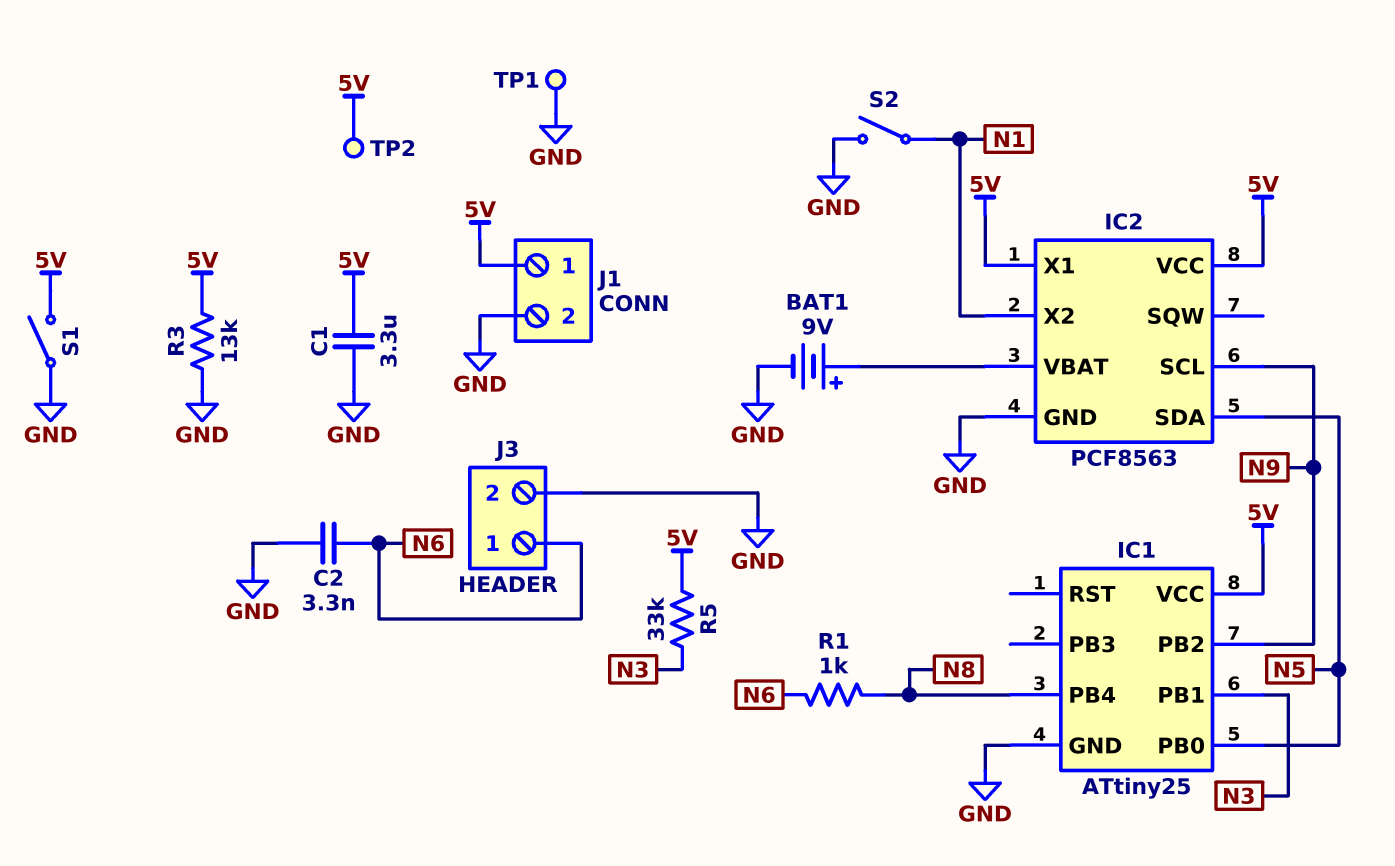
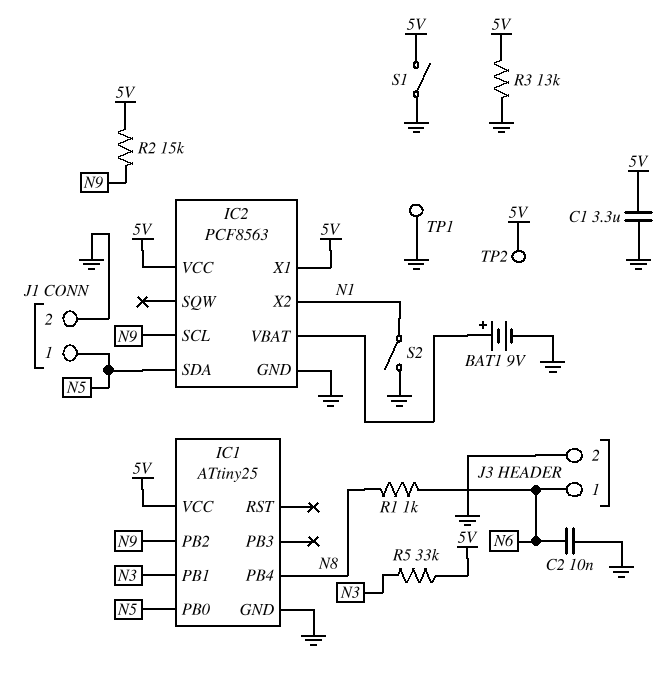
C2: 3.3nF (GND, N6) -> 10nF (GND, N6)
J1 pin 1: 5V -> N5
R2: none -> 15k (5V, N9)

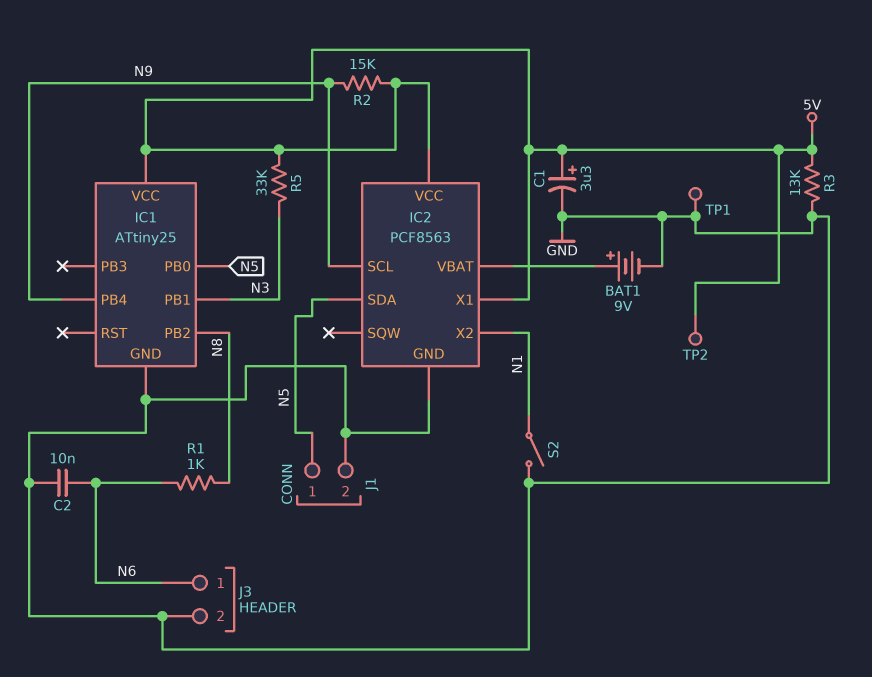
C1: 3.3uF (5V, GND) -> 3.3uF (plus 5V, minus GND)
IC1 pin PB2: N9 -> N8
IC1 pin PB4: N8 -> N9
S1: switch (5V, GND) -> none

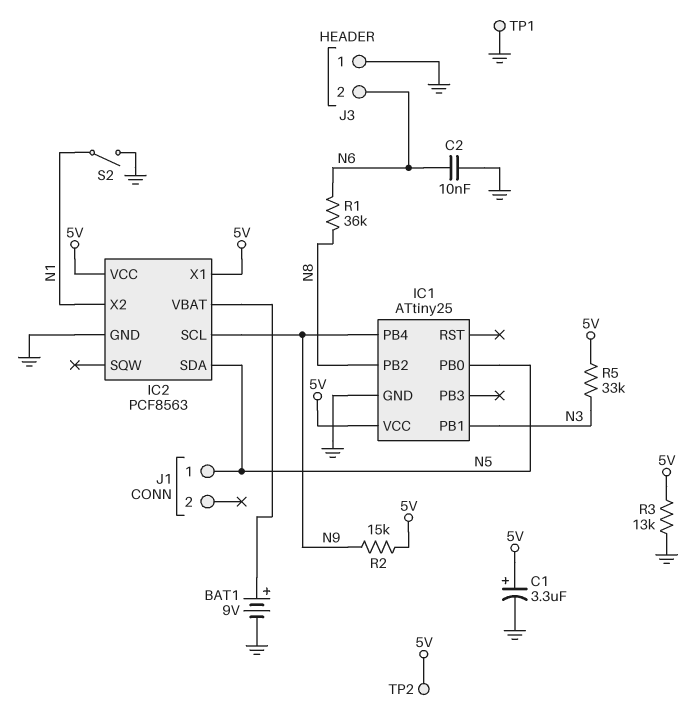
J1 pin 2: GND -> none
J3 pin 1: N6 -> GND
J3 pin 2: GND -> N6
R1: 1k (N6, N8) -> 36k (N6, N8)

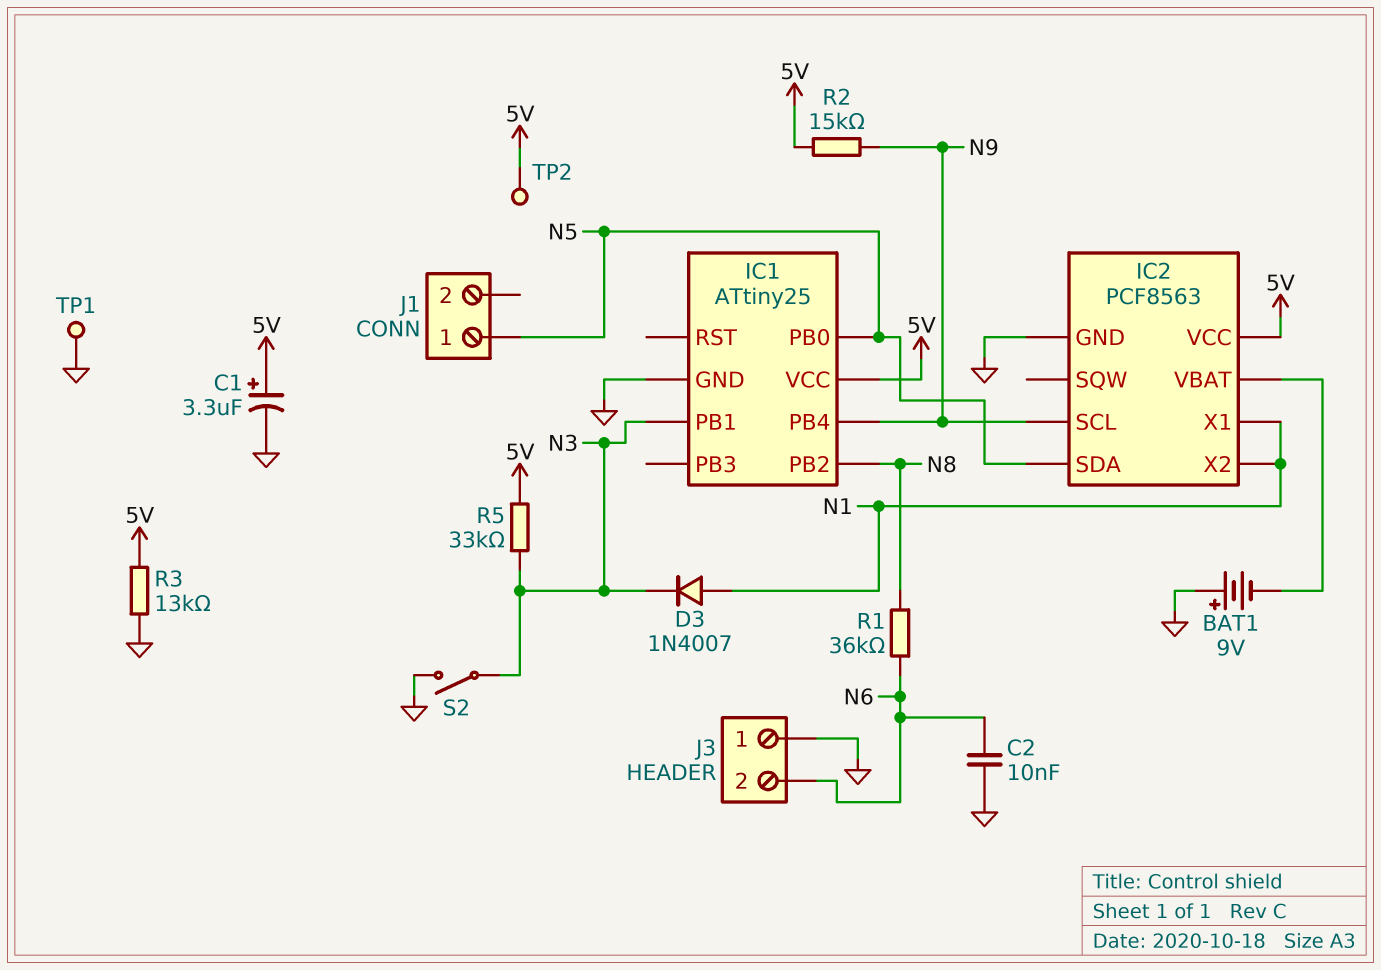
BAT1: 9V (plus IC2/VBAT, minus GND) -> 9V (plus GND, minus IC2/VBAT)
D3: none -> diode 1N4007 (A N1, K N3)
IC2 pin X1: 5V -> N1
S2: switch (GND, N1) -> switch (GND, N3)

